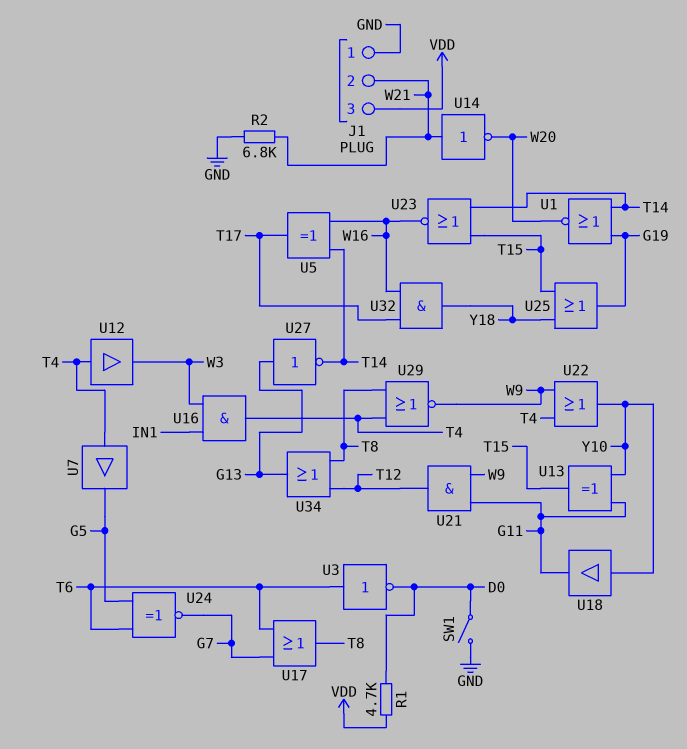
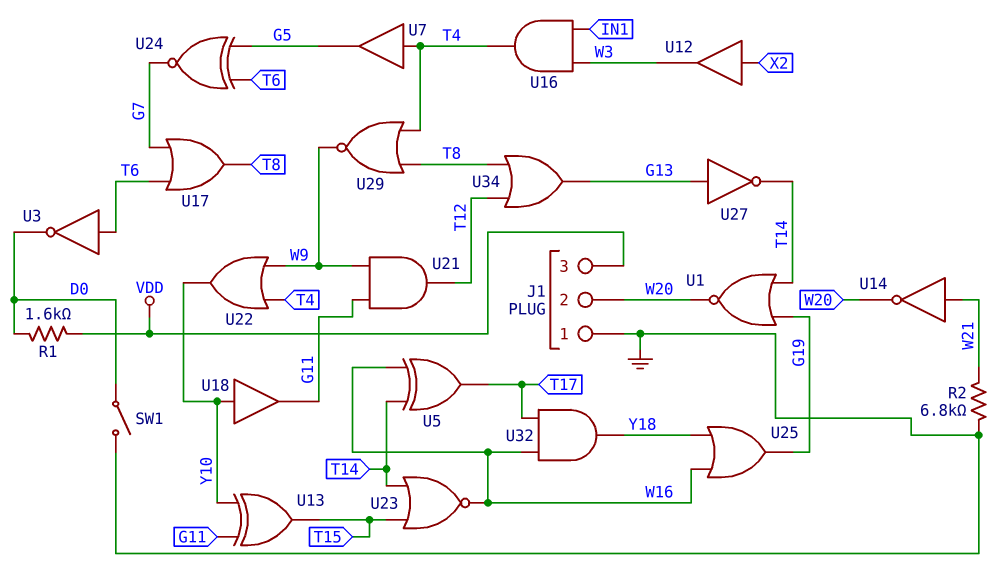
J1 pin 2: W21 -> W20
R1: 4.7k (D0, VDD) -> 1.6k (D0, VDD)
U12: buffer (in T4, out W3) -> buffer (in X2, out W3)
U25: OR (in T15, in Y18, out G19) -> OR (in W16, in Y18, out G19)

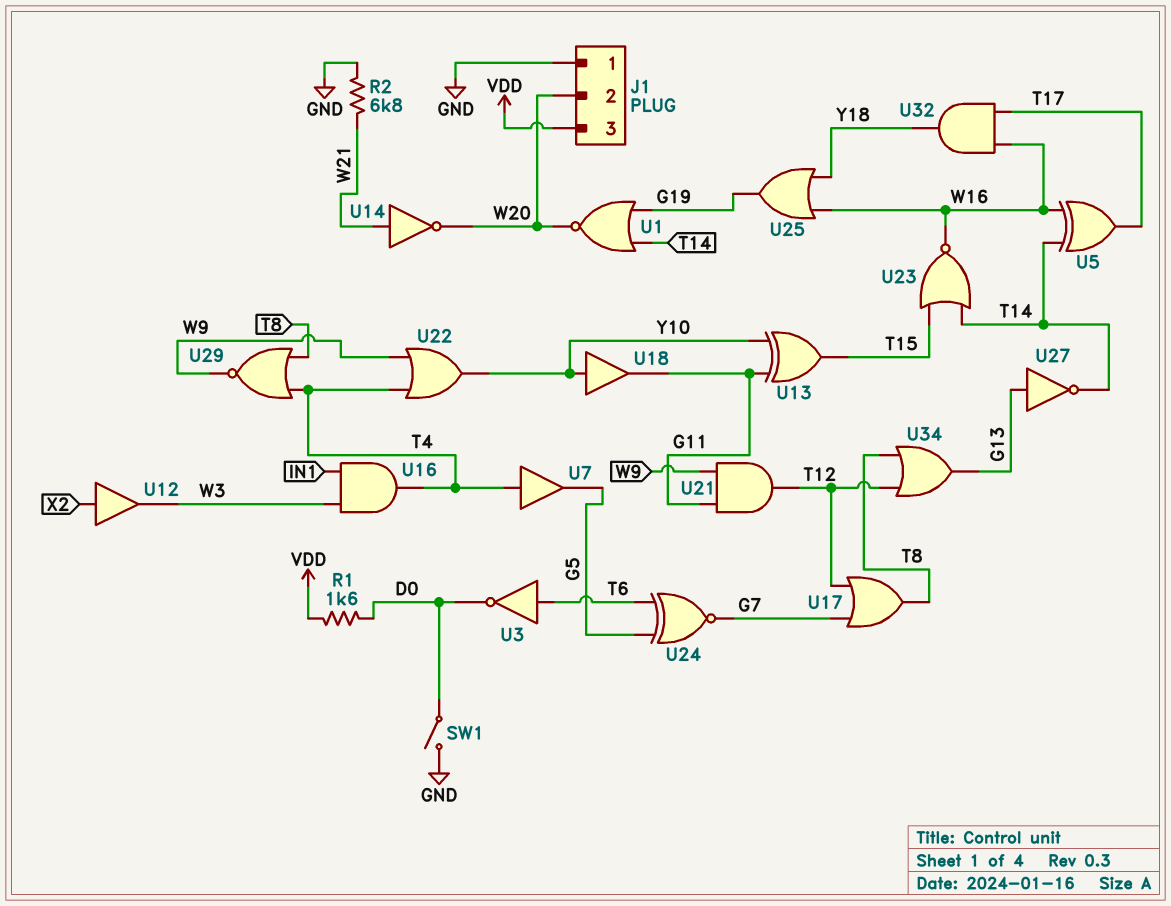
U17: OR (in G7, in T6, out T8) -> OR (in G7, in T12, out T8)

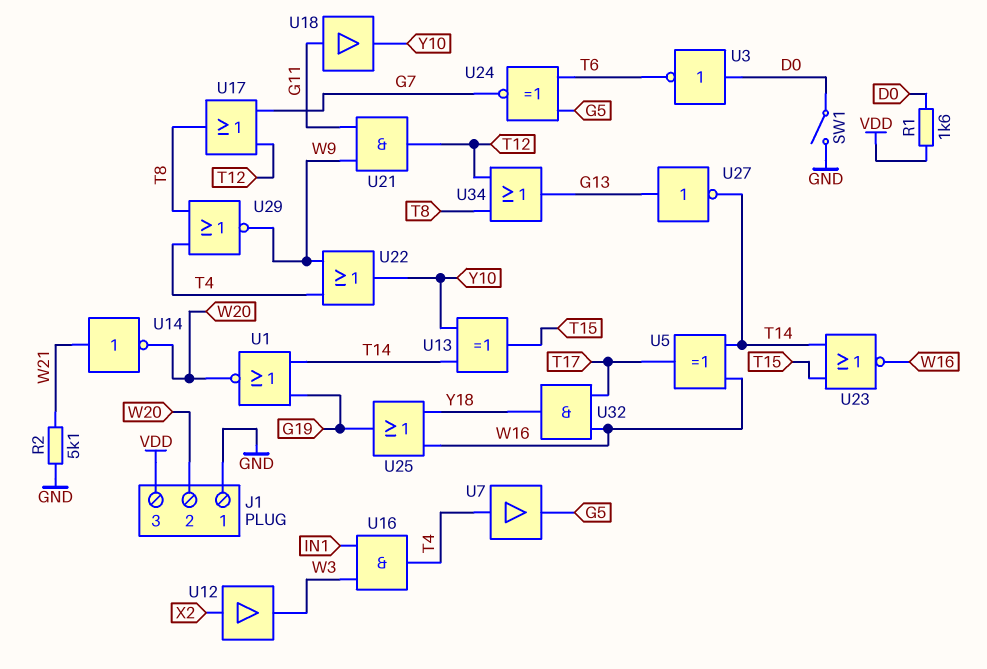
R2: 6.8k (GND, W21) -> 5.1k (GND, W21)
U3: NOT (in T6, out D0) -> NOT (in D0, out T6)
U13: XOR (in G11, in Y10, out T15) -> XOR (in T14, in Y10, out T15)
U18: buffer (in Y10, out G11) -> buffer (in G11, out Y10)

